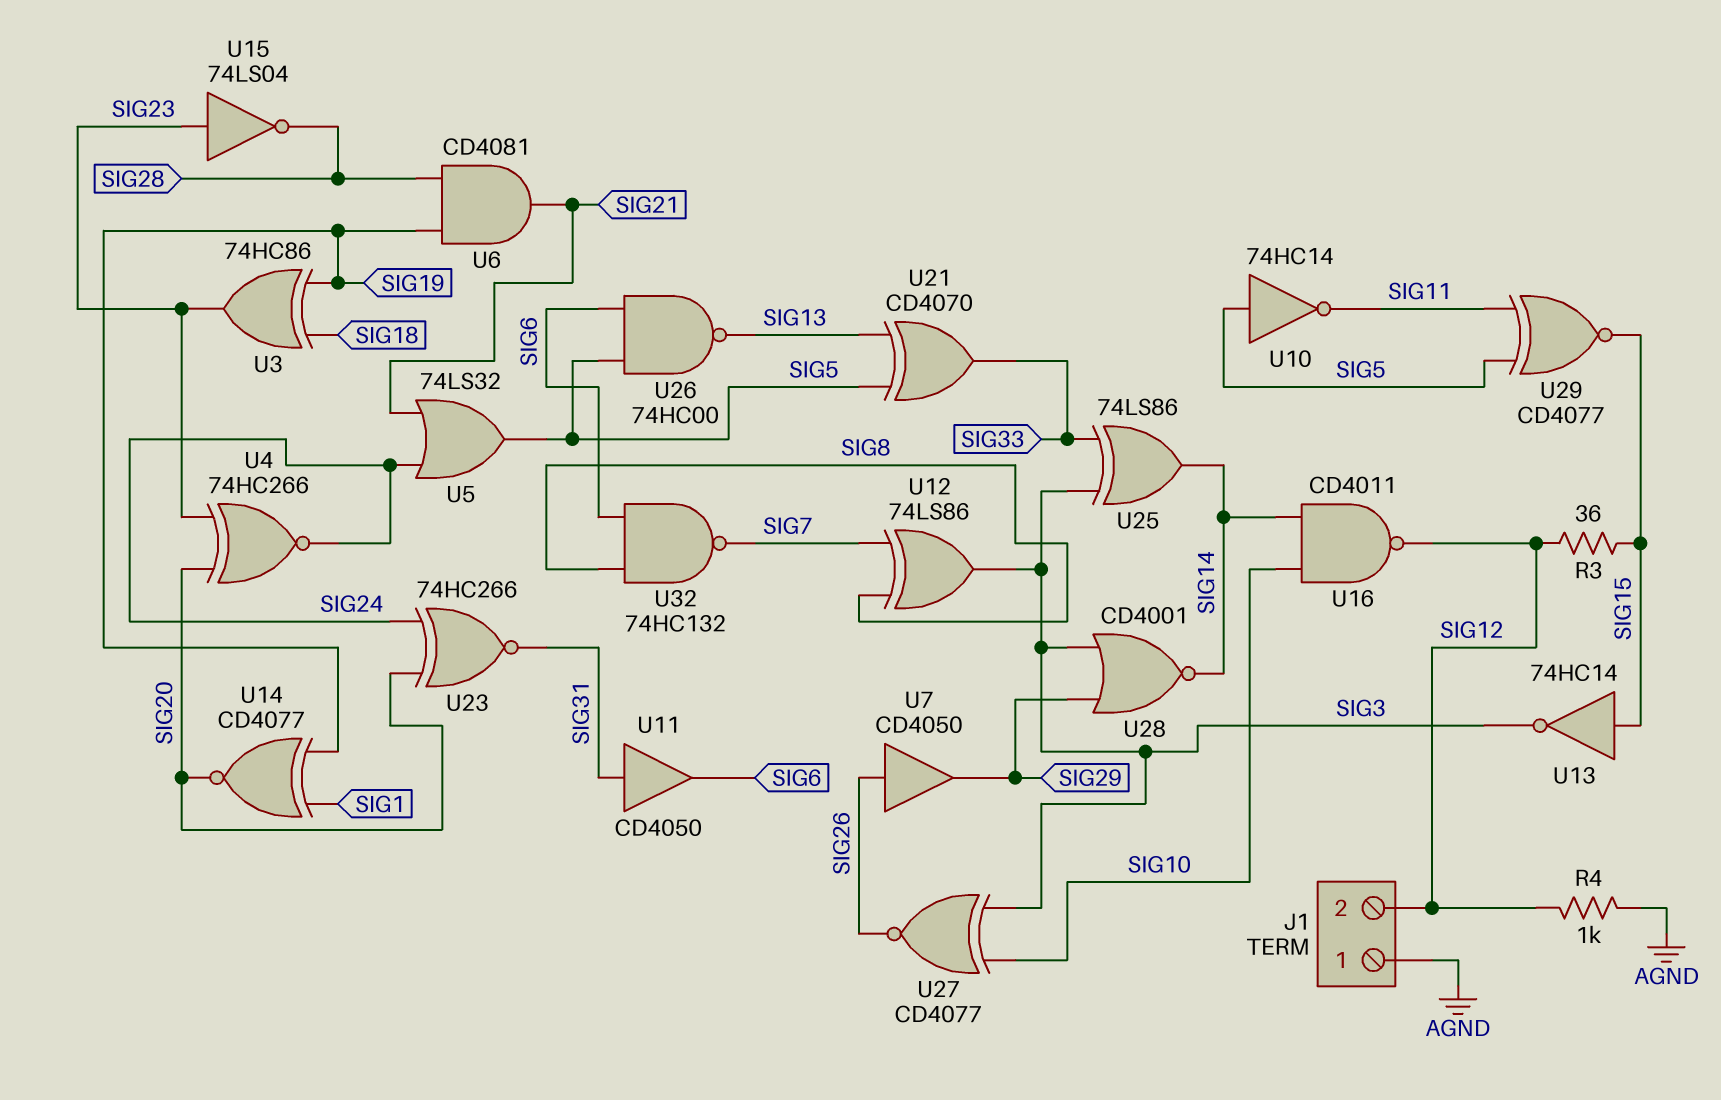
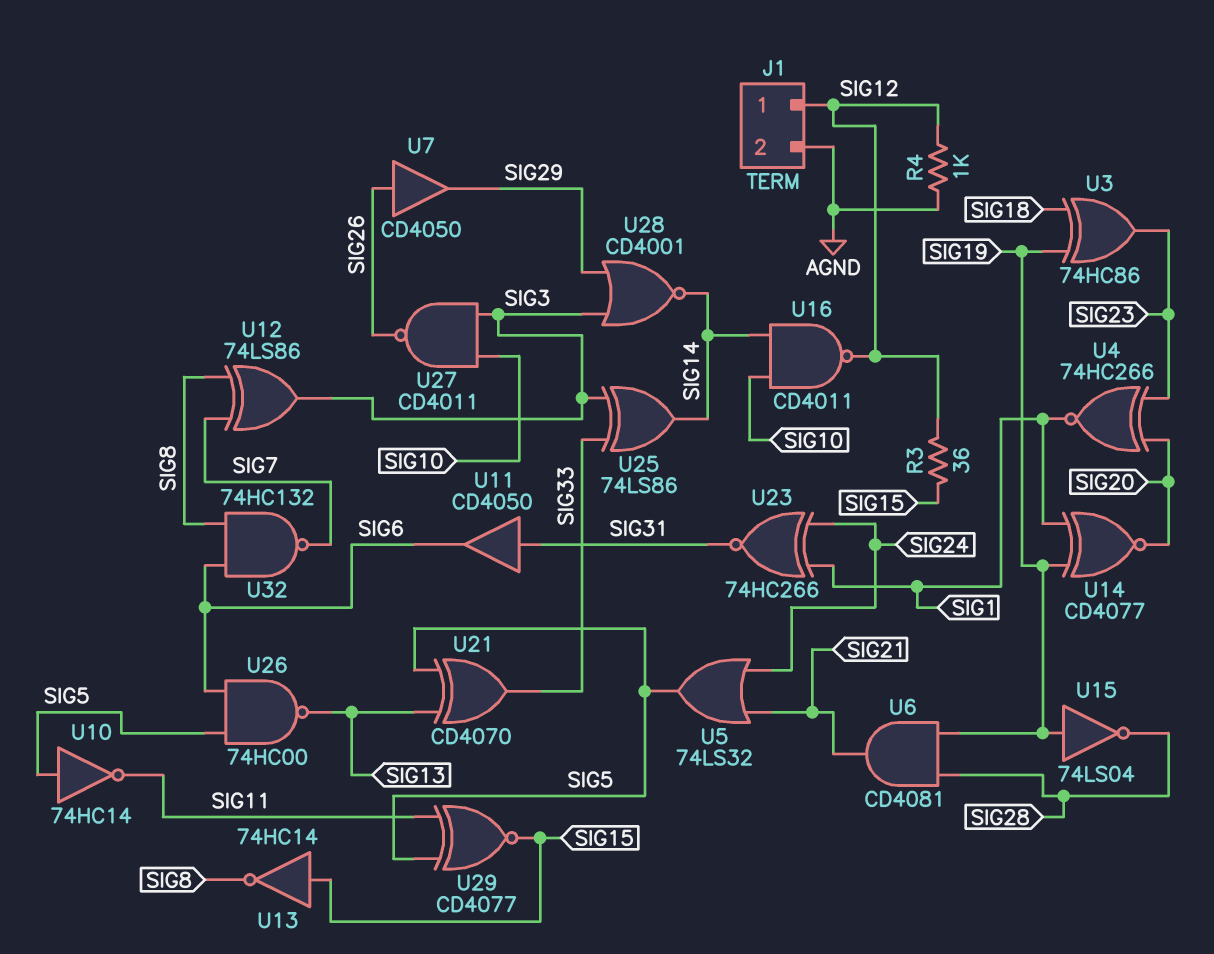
J1 pin 1: AGND -> SIG12
J1 pin 2: SIG12 -> AGND
U4: XNOR 74HC266 (in SIG20, in SIG23, out SIG24) -> XNOR 74HC266 (in SIG20, in SIG23, out SIG1)
U13: NOT 74HC14 (in SIG15, out SIG3) -> NOT 74HC14 (in SIG15, out SIG8)
U15: NOT 74LS04 (in SIG23, out SIG28) -> NOT 74LS04 (in SIG19, out SIG28)
U23: XNOR 74HC266 (in SIG20, in SIG24, out SIG31) -> XNOR 74HC266 (in SIG1, in SIG24, out SIG31)
U27: XNOR CD4077 (in SIG3, in SIG10, out SIG26) -> NAND CD4011 (in SIG3, in SIG10, out SIG26)

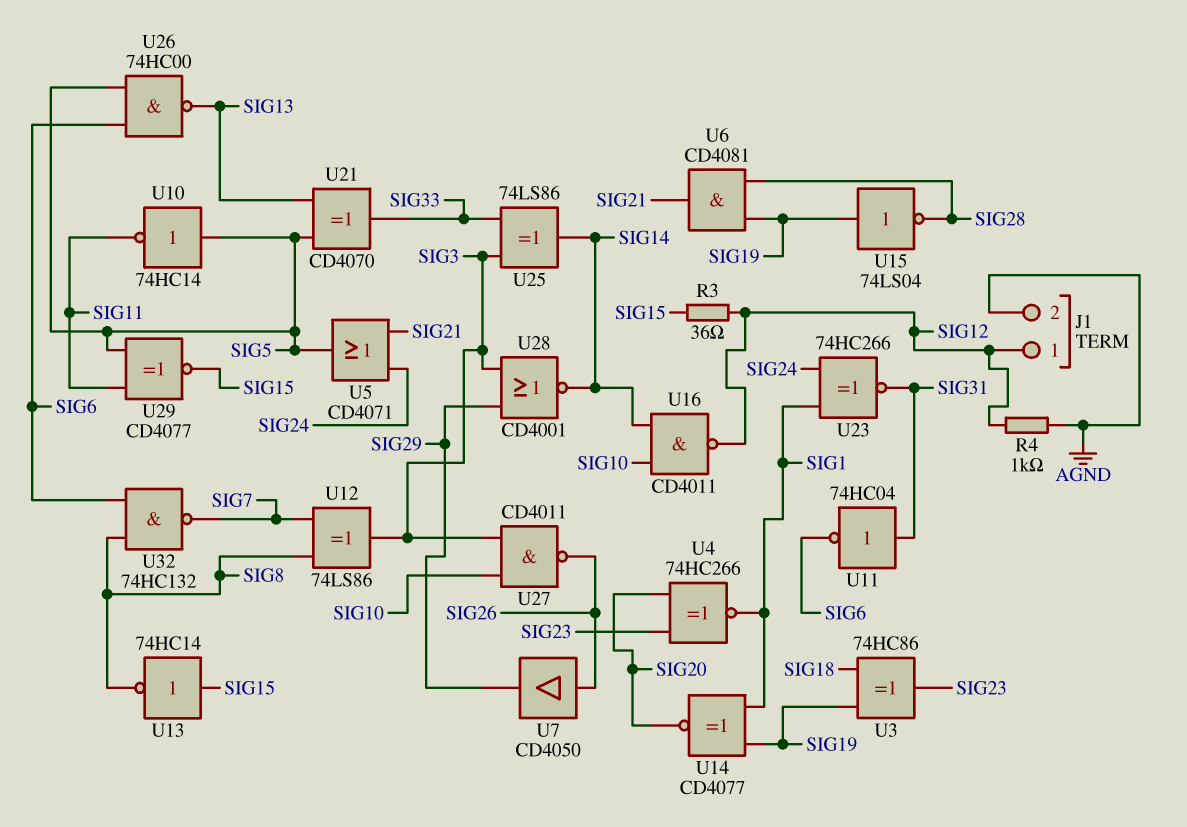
U5: OR 74LS32 (in SIG21, in SIG24, out SIG5) -> OR CD4071 (in SIG21, in SIG24, out SIG5)
U11: buffer CD4050 (in SIG31, out SIG6) -> NOT 74HC04 (in SIG31, out SIG6)

